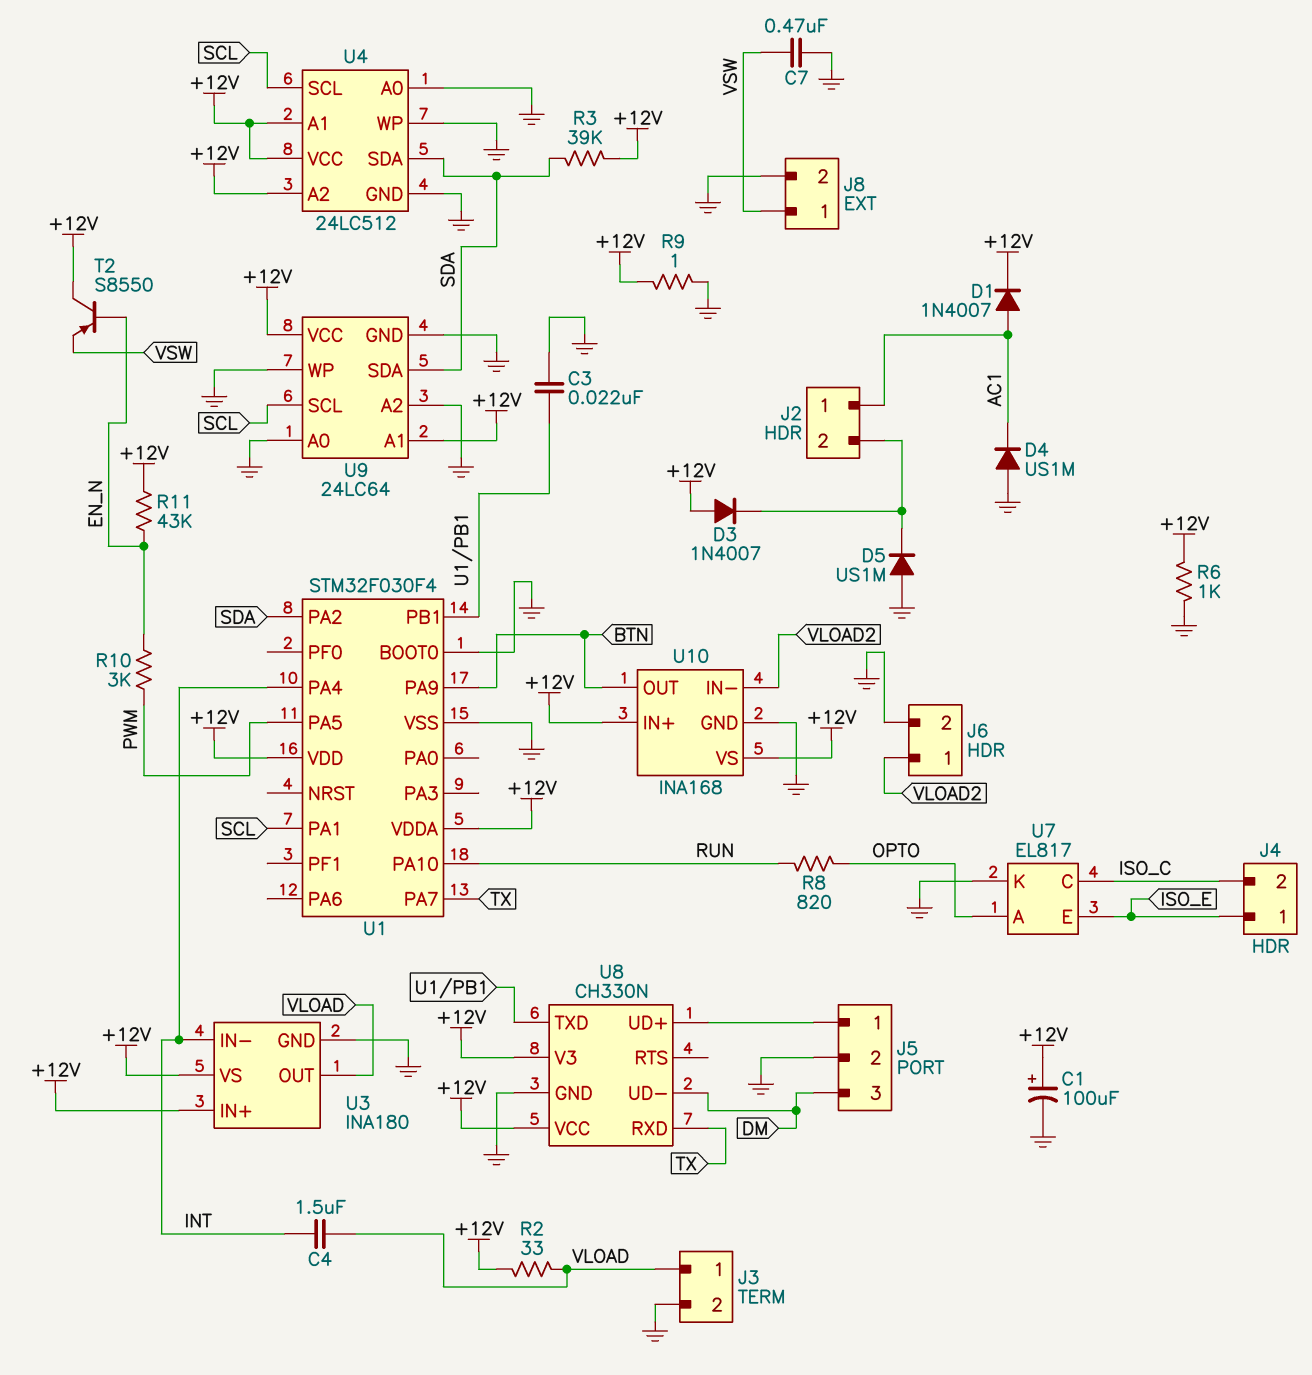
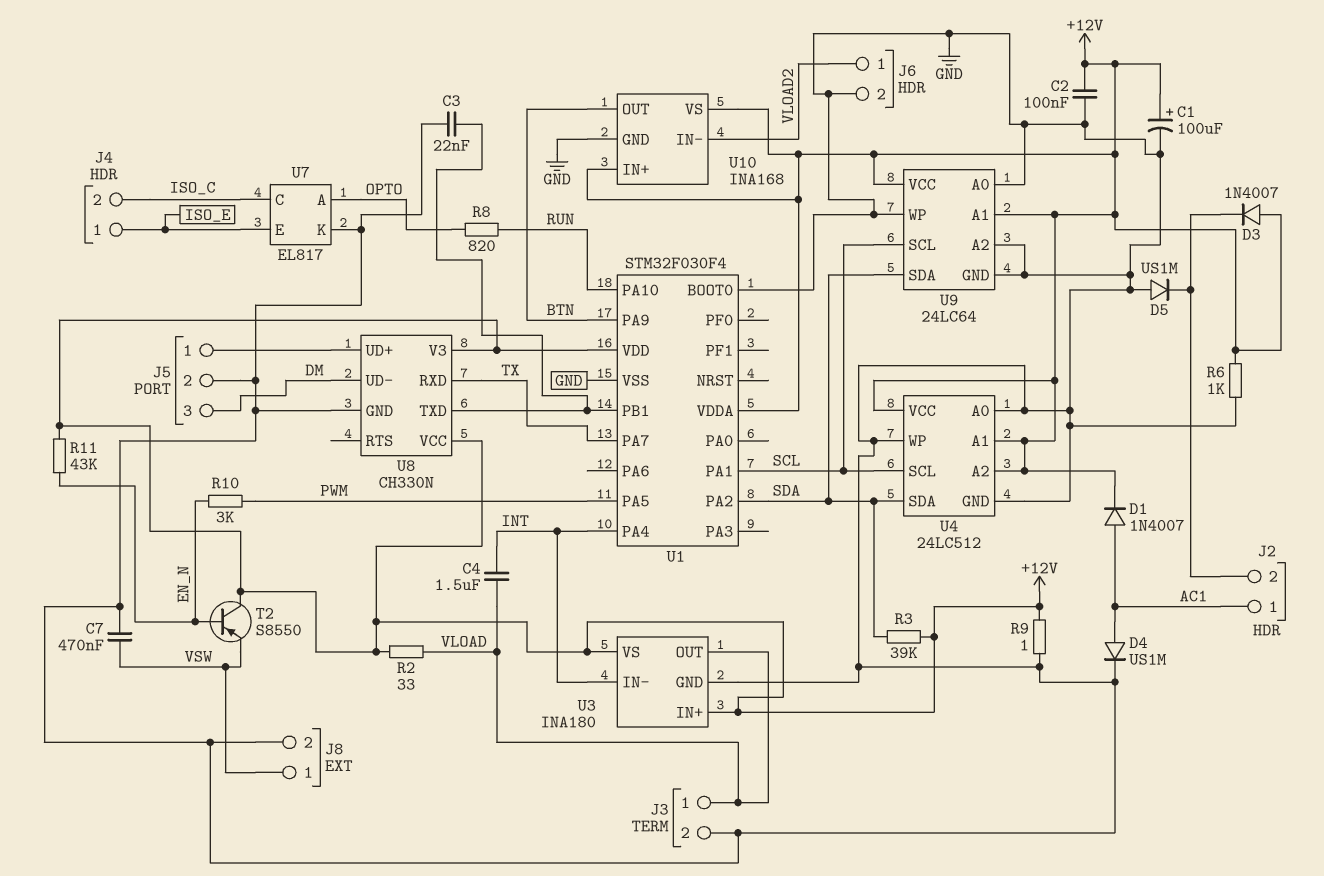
C2: none -> 100nF (+12V, GND)
D4: diode US1M (A GND, K AC1) -> diode US1M (A AC1, K GND)

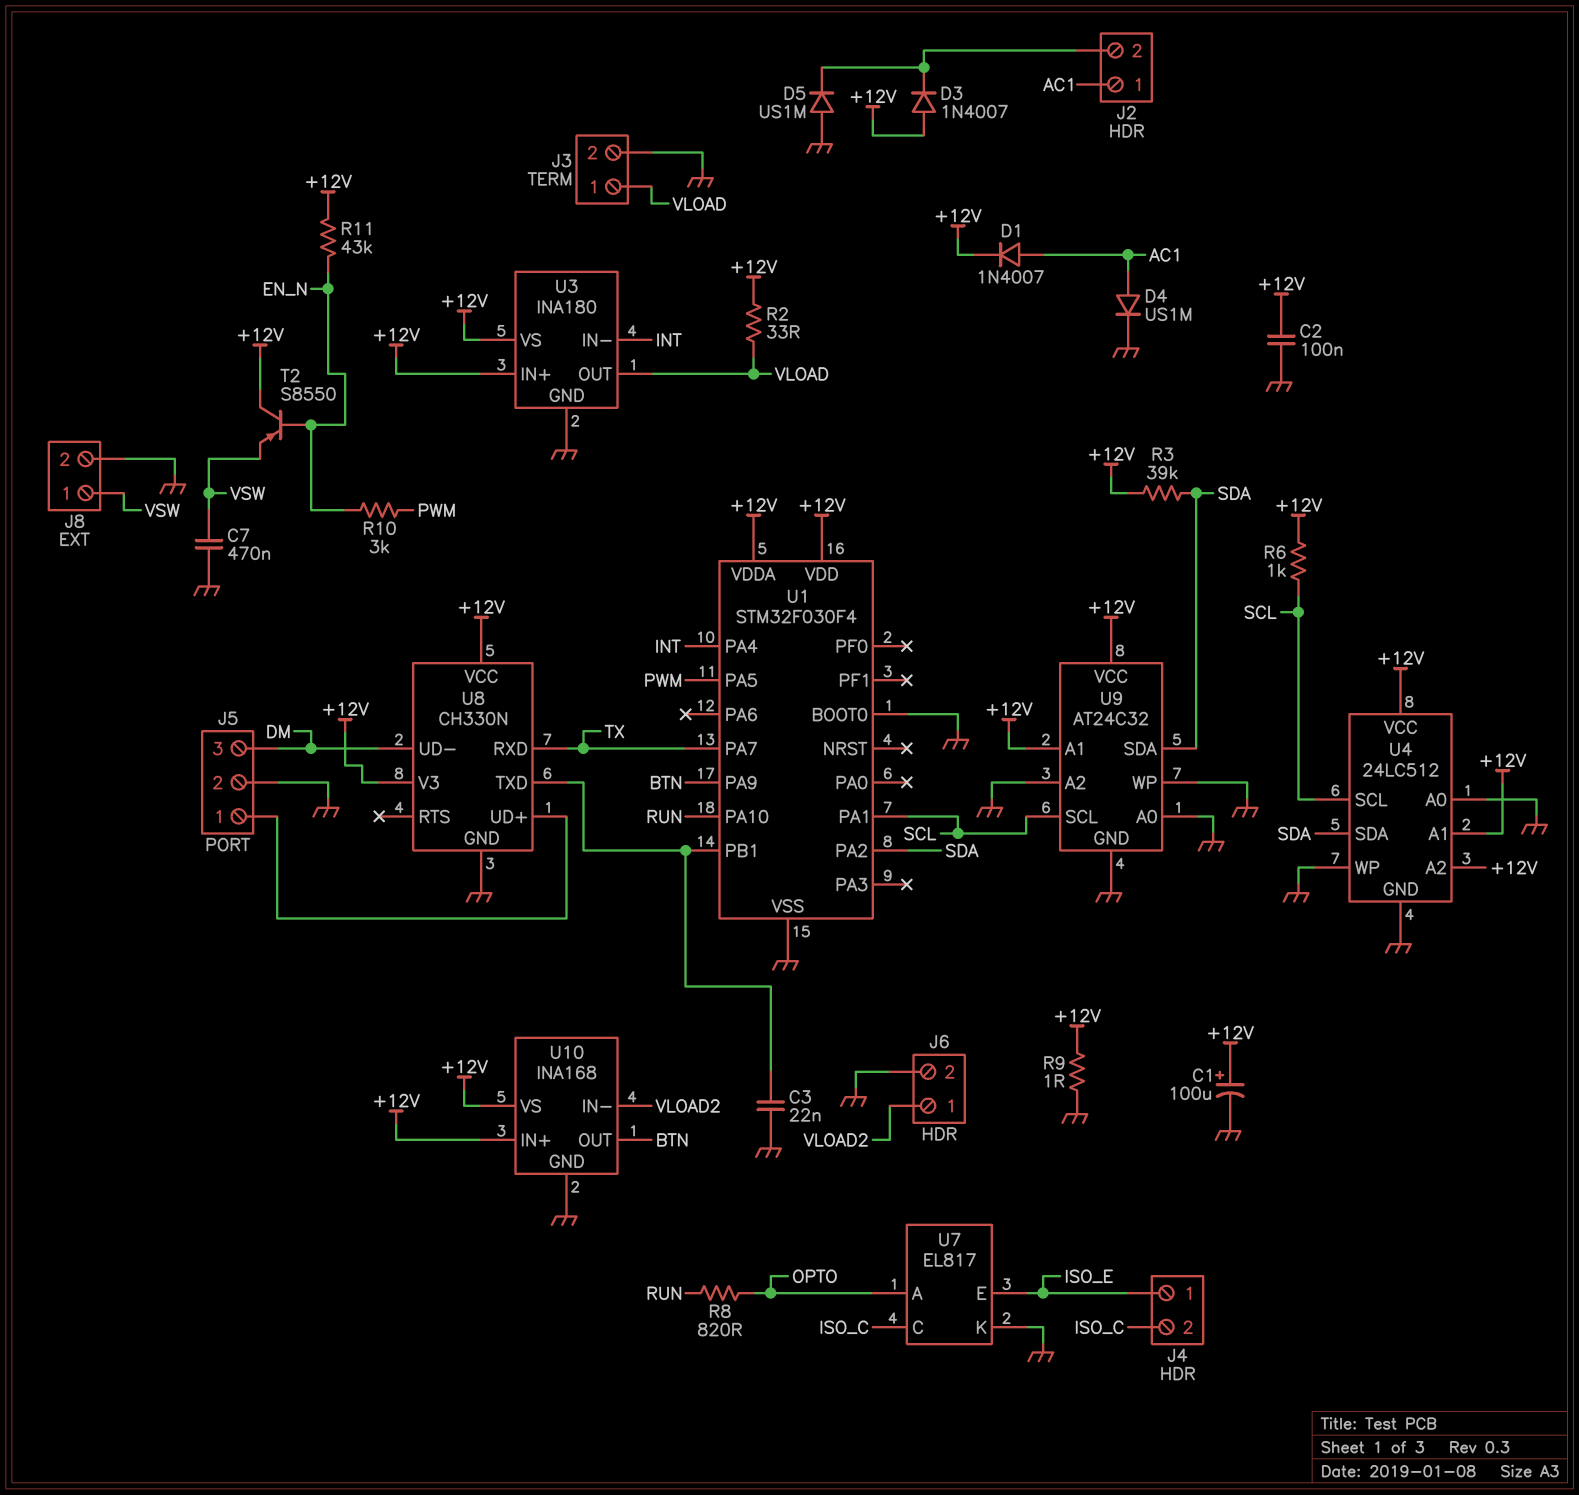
C4: 1.5uF (INT, VLOAD) -> none
R6: 1k (+12V, GND) -> 1k (+12V, SCL)
U9: 24LC64 -> AT24C32

